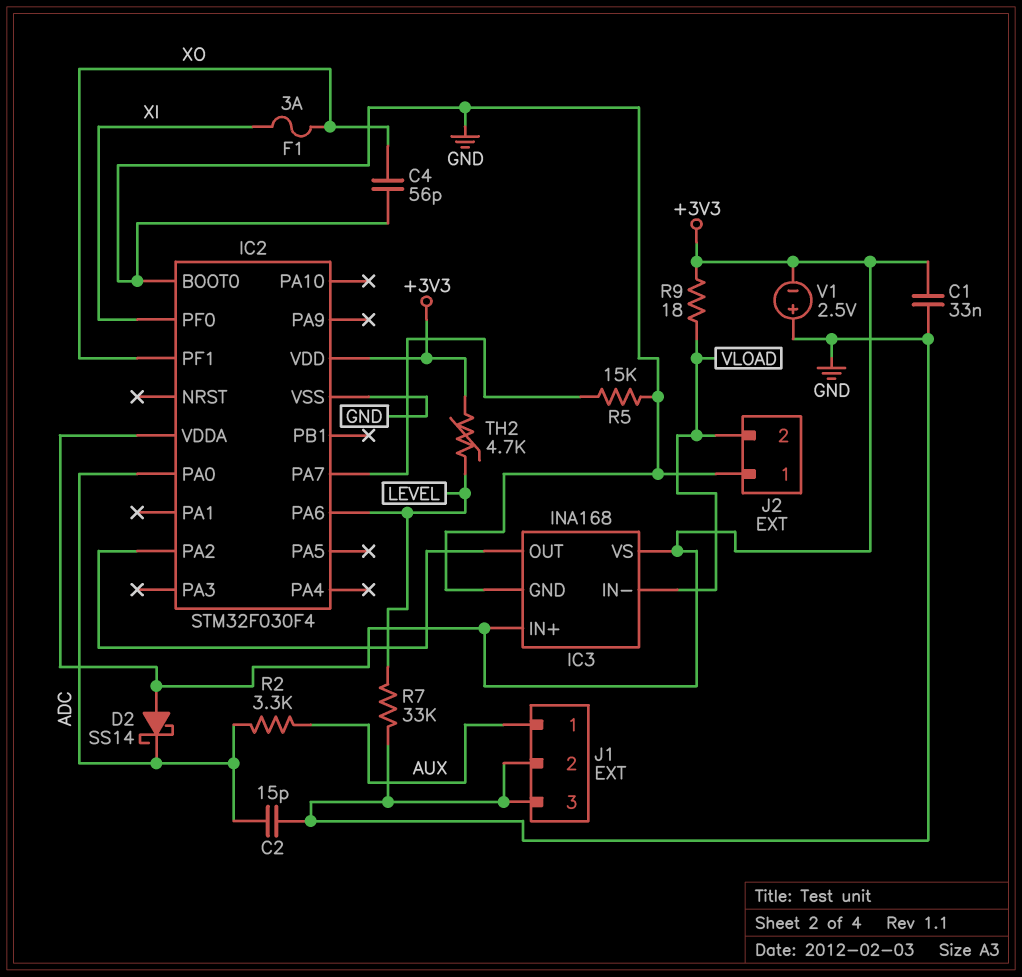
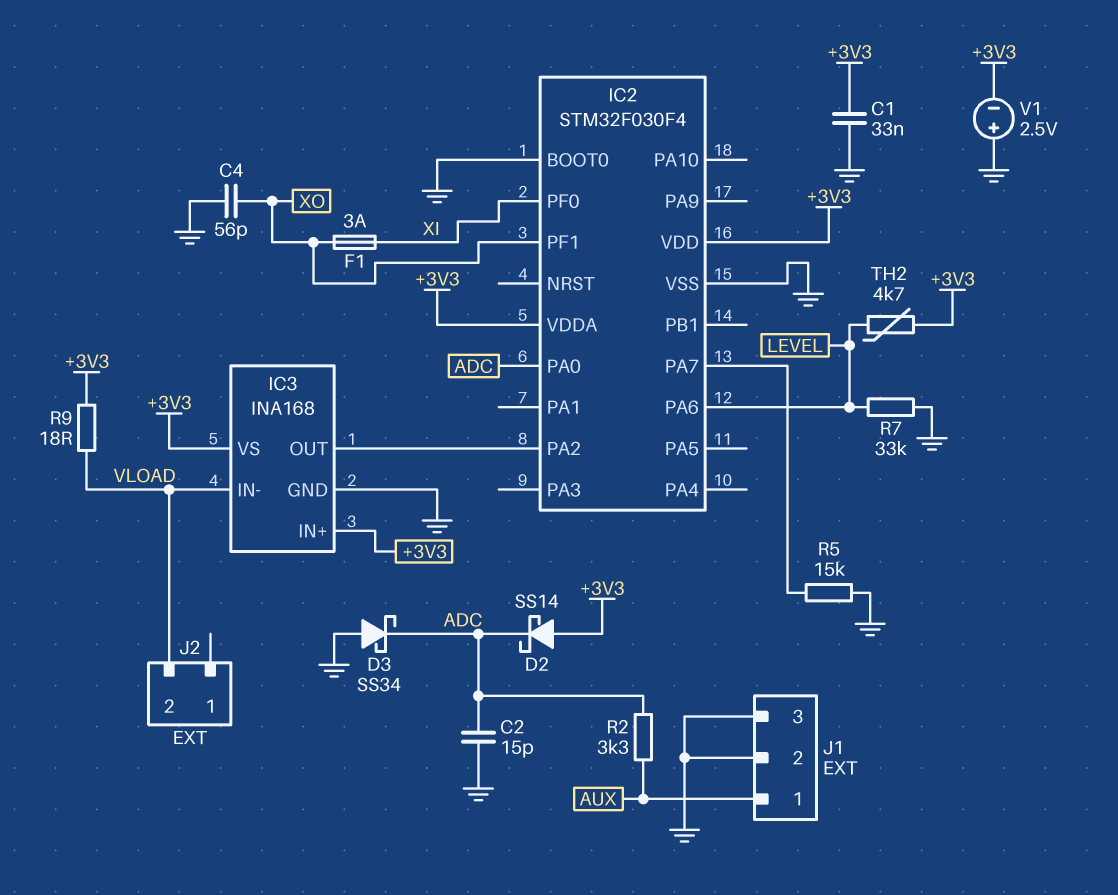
D3: none -> schottky SS34 (A GND, K ADC)
J2 pin 1: GND -> none

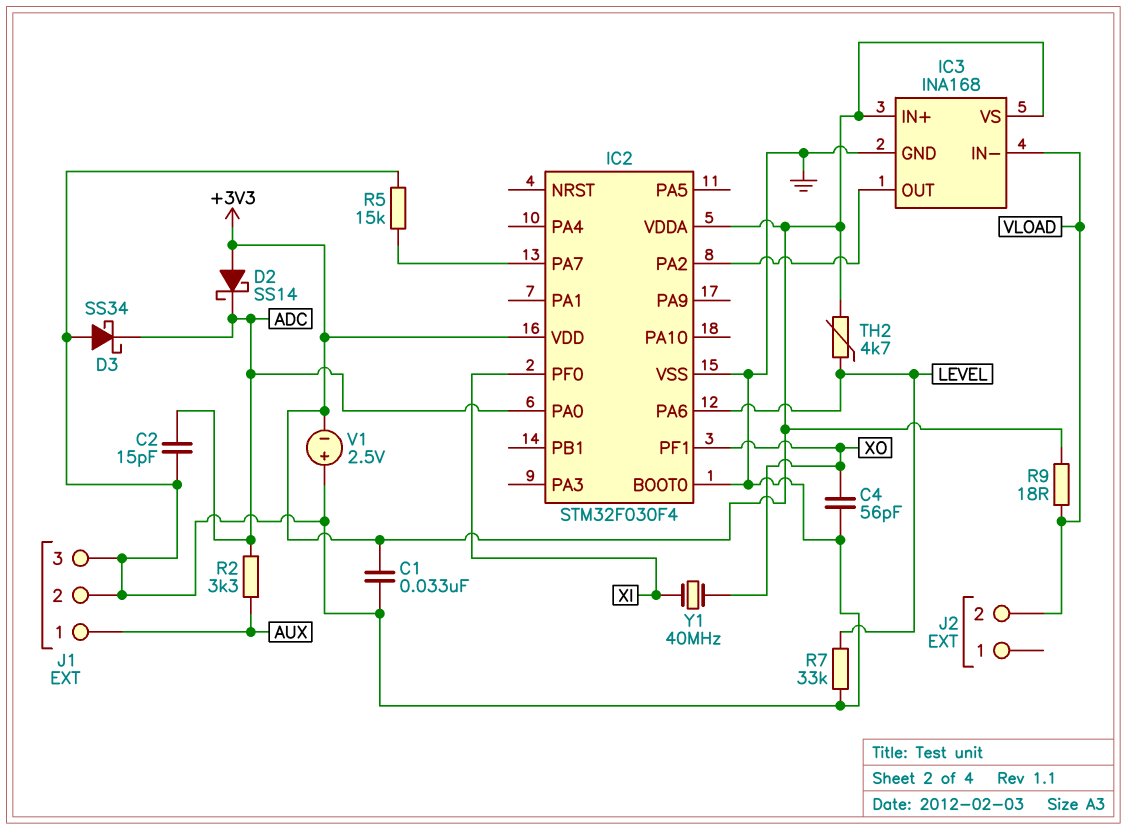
F1: 3A (XI, XO) -> none
Y1: none -> 40MHz (XI, XO)

